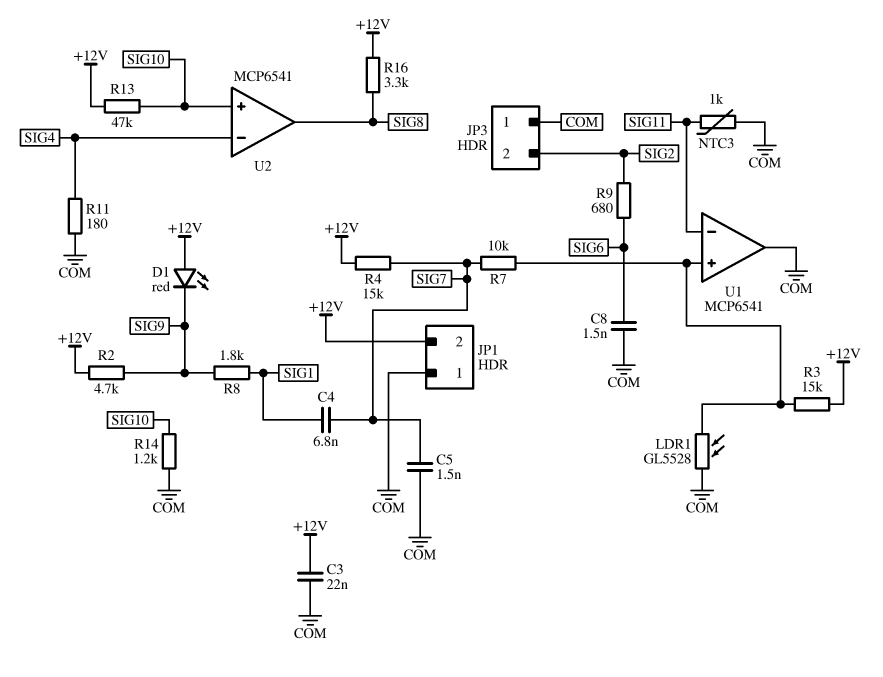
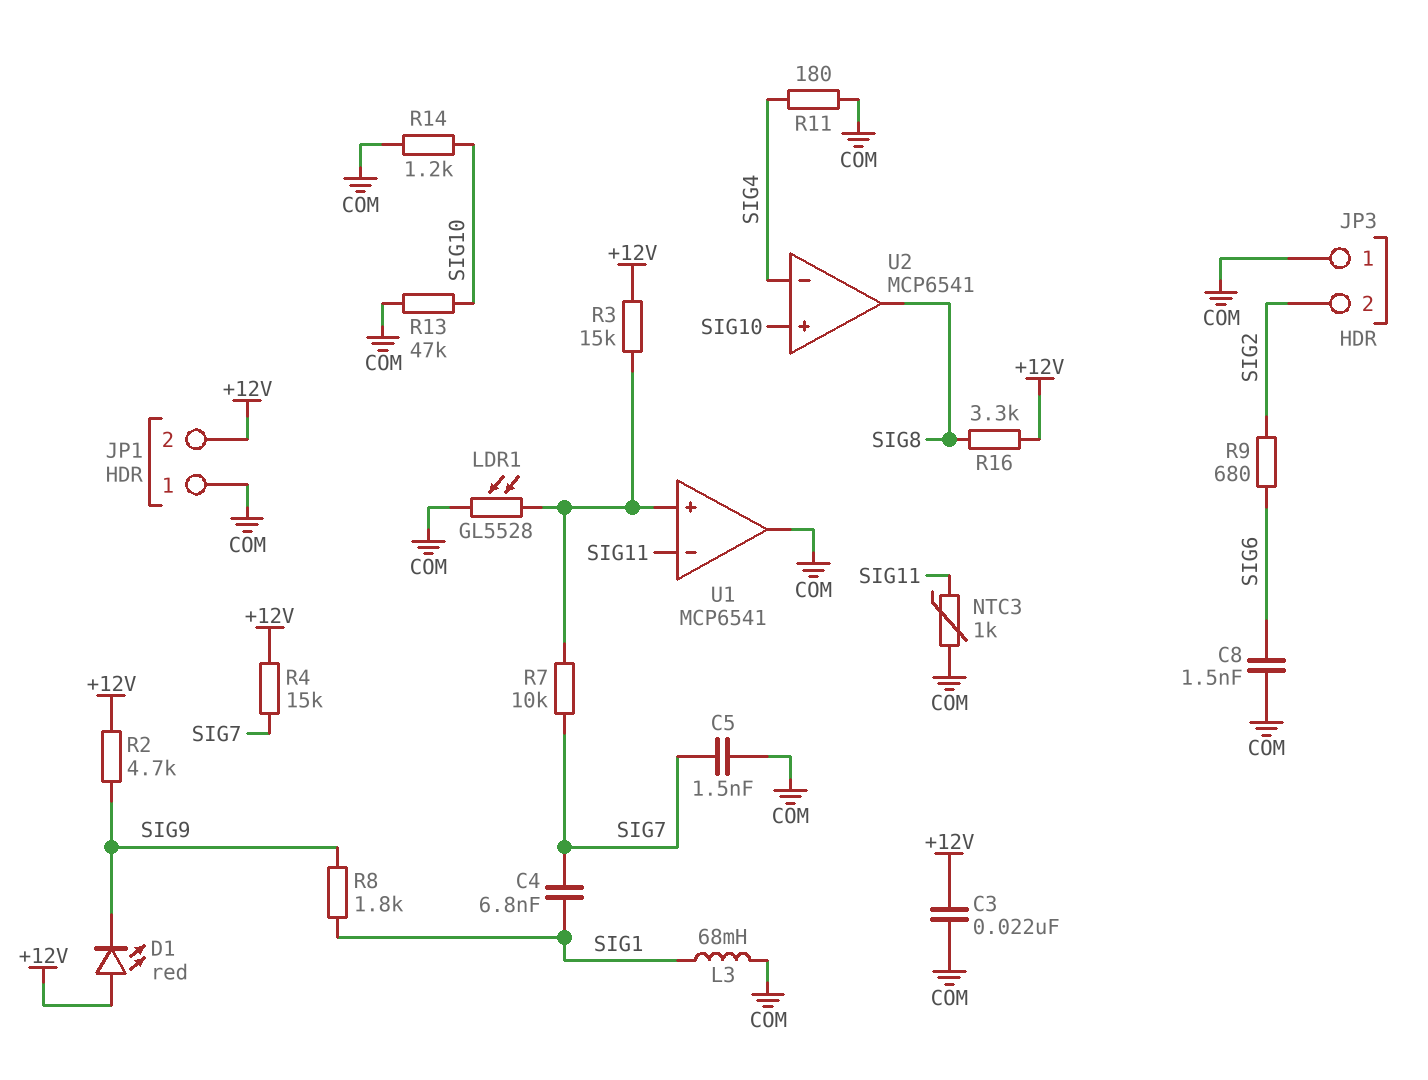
L3: none -> 68mH (COM, SIG1)
R13: 47k (+12V, SIG10) -> 47k (COM, SIG10)

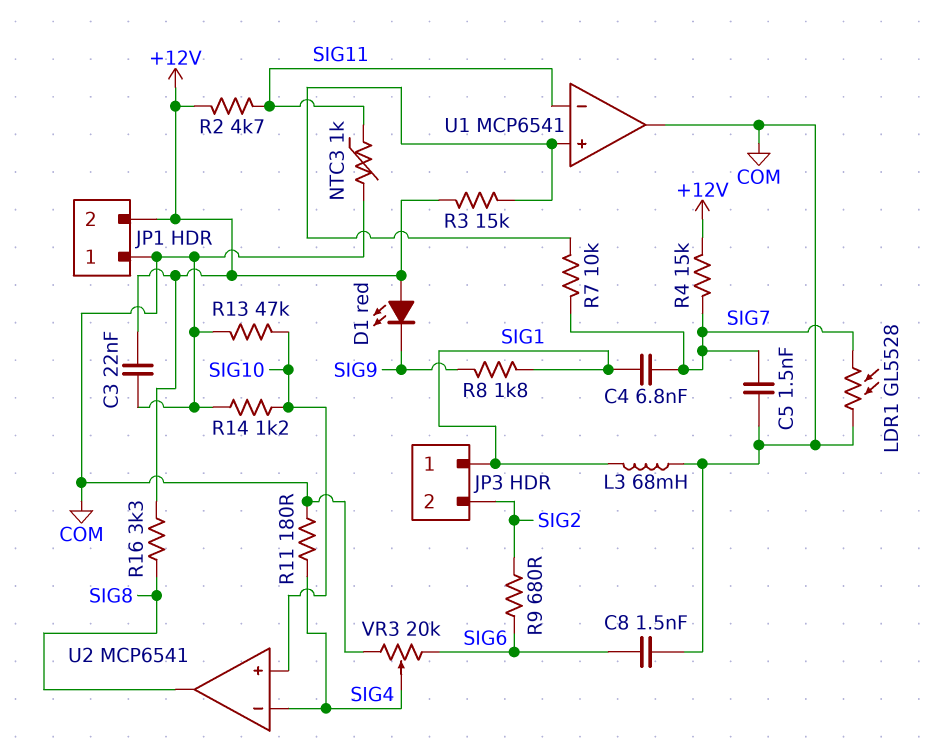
JP3 pin 1: COM -> SIG1
LDR1: GL5528 (COM, U1/in+) -> GL5528 (COM, SIG7)
R2: 4.7k (+12V, SIG9) -> 4.7k (+12V, SIG11)
VR3: none -> 20k (COM, SIG6, wiper SIG4)

